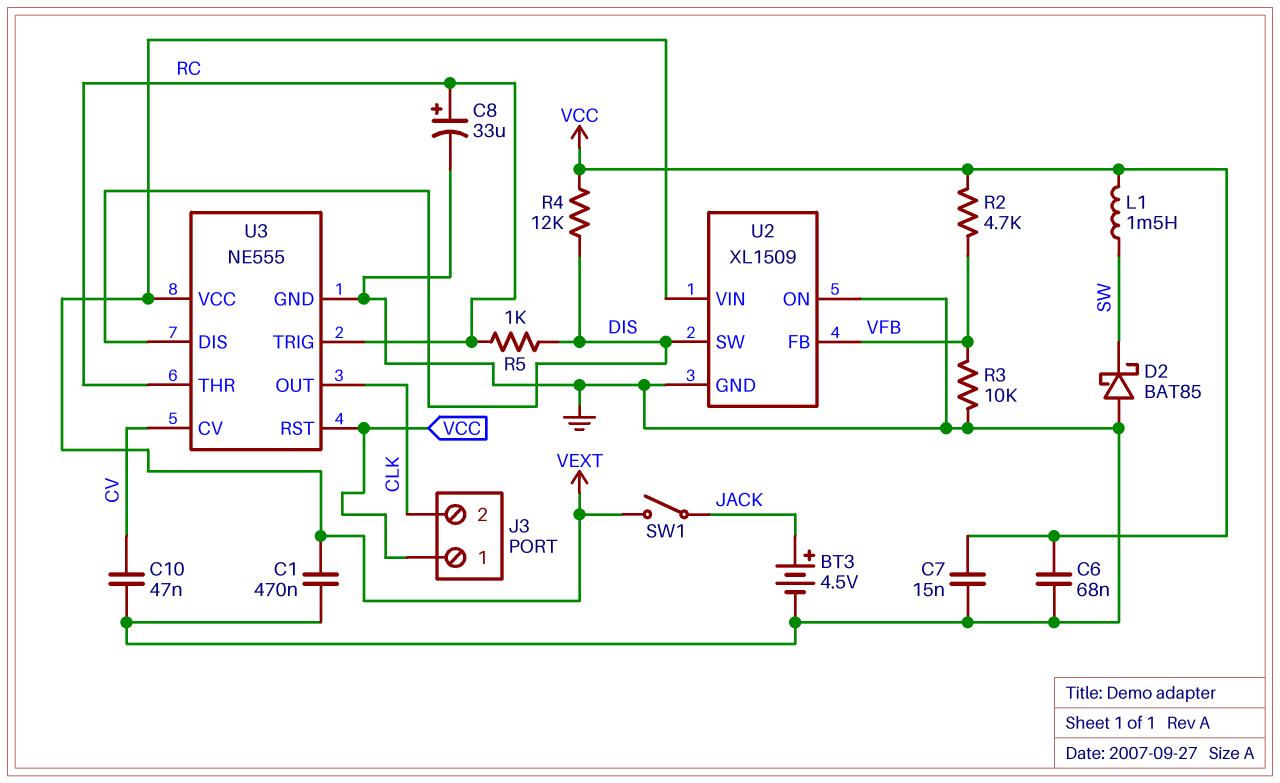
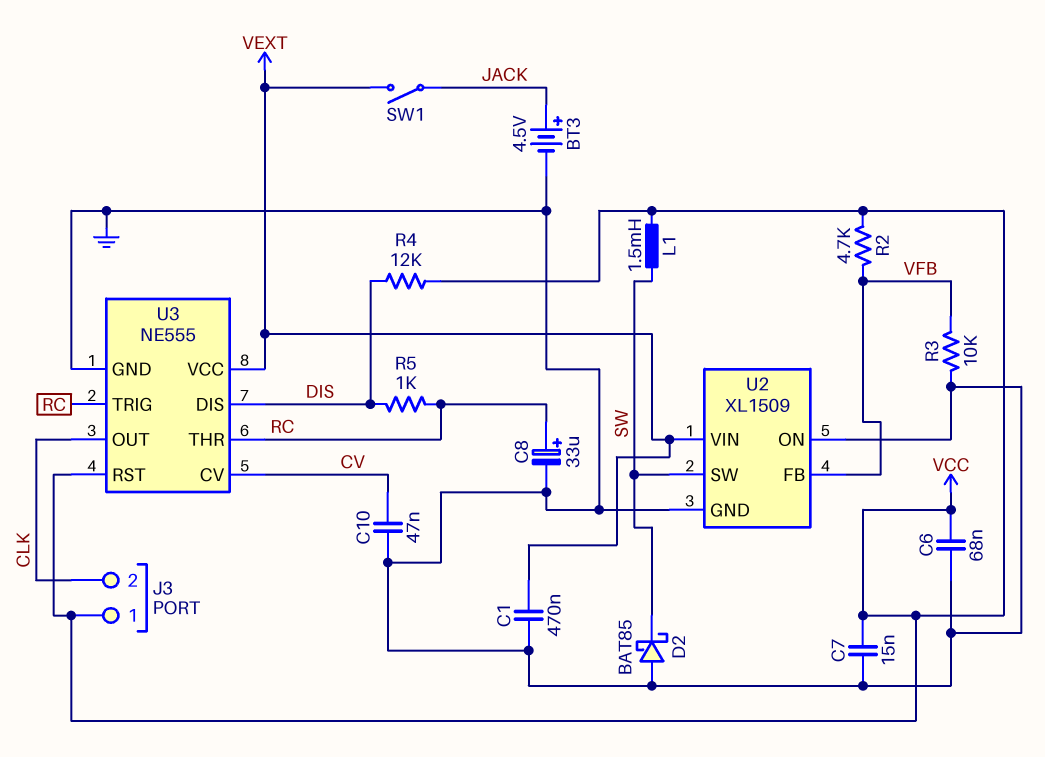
U2 pin SW: DIS -> SW

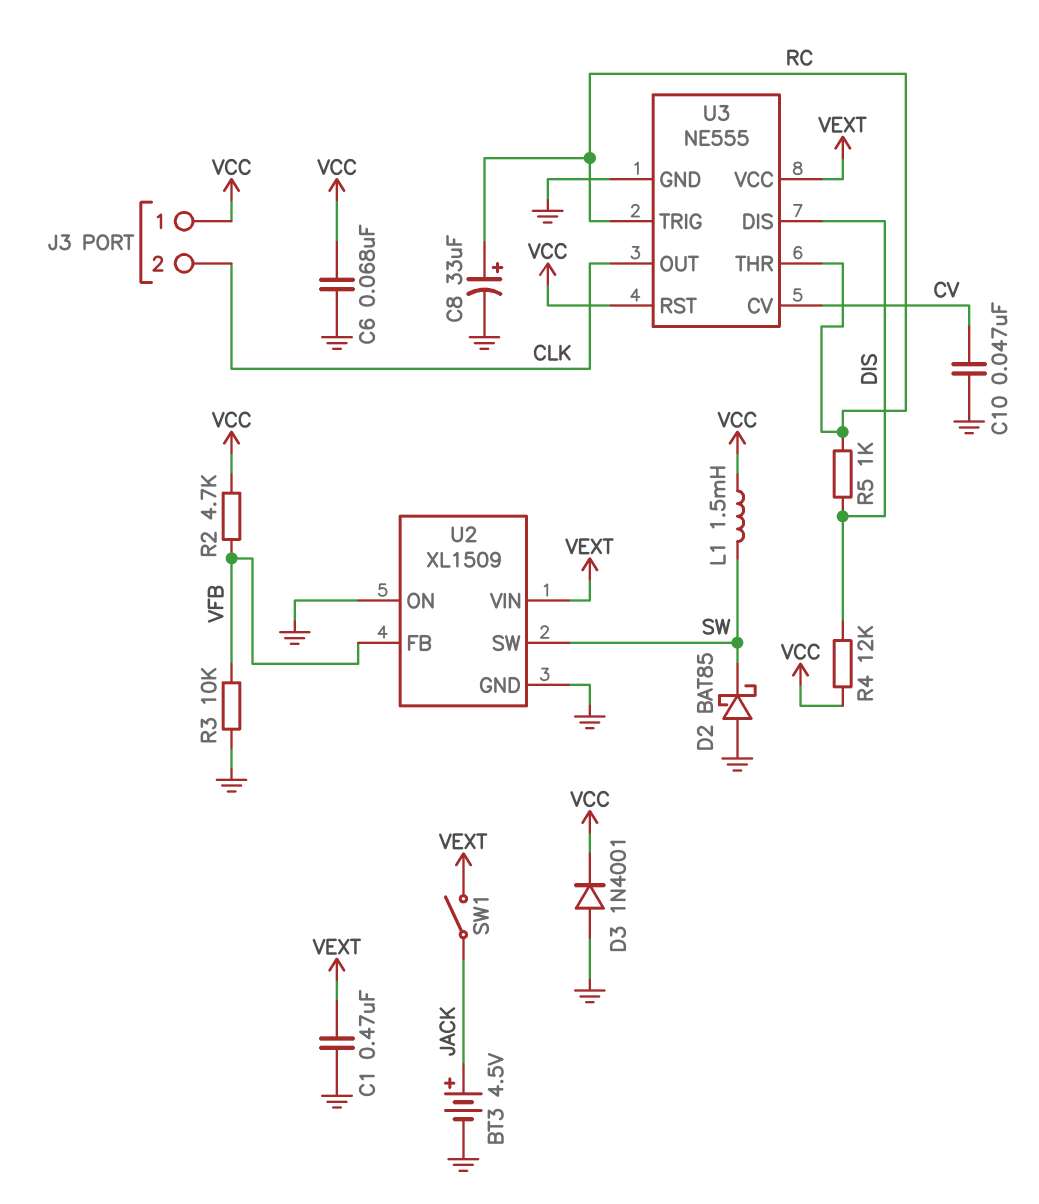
C7: 15nF (GND, VCC) -> none
D3: none -> diode 1N4001 (A GND, K VCC)

